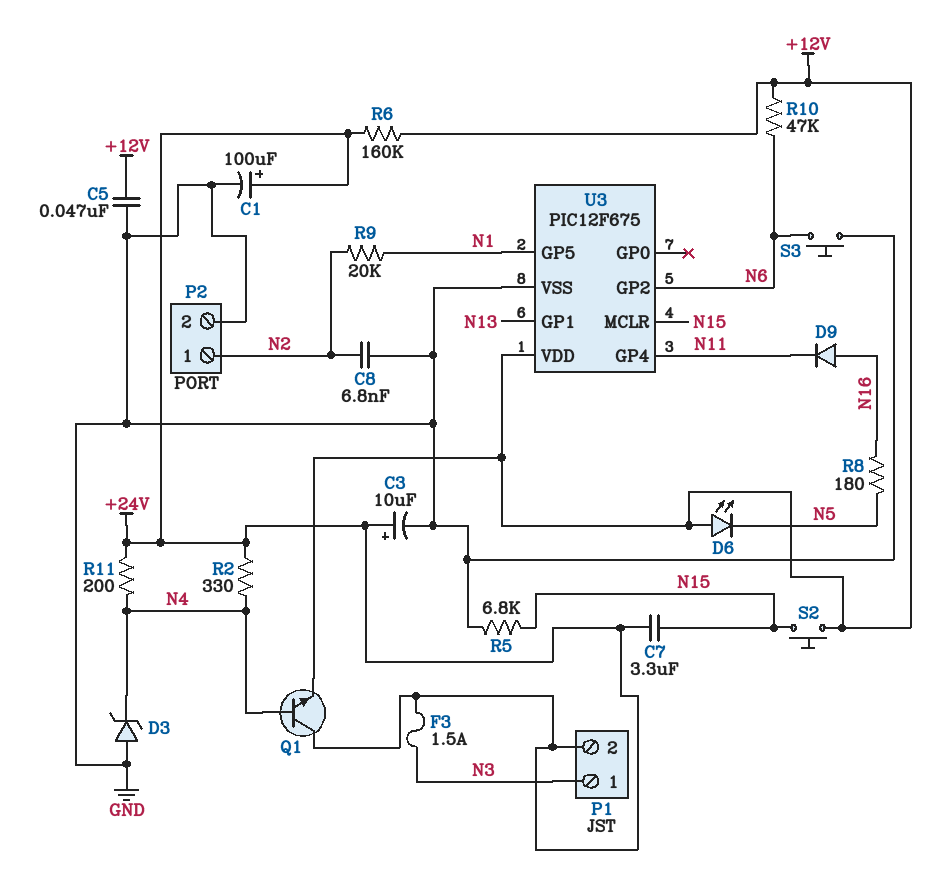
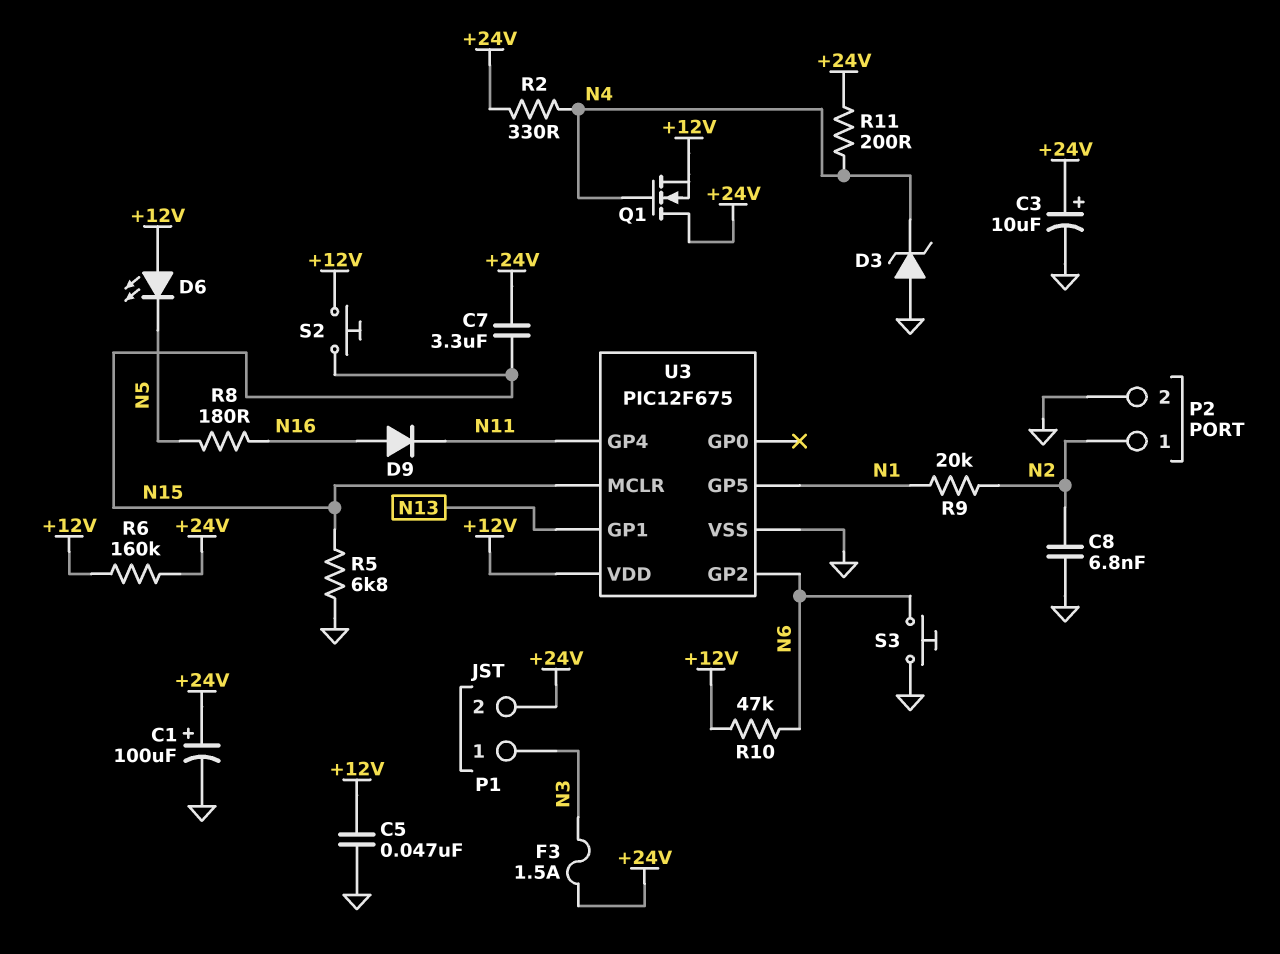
Q1: NPN (B N4, C +24V, E +12V) -> NMOS (G N4, D +24V, S +12V)

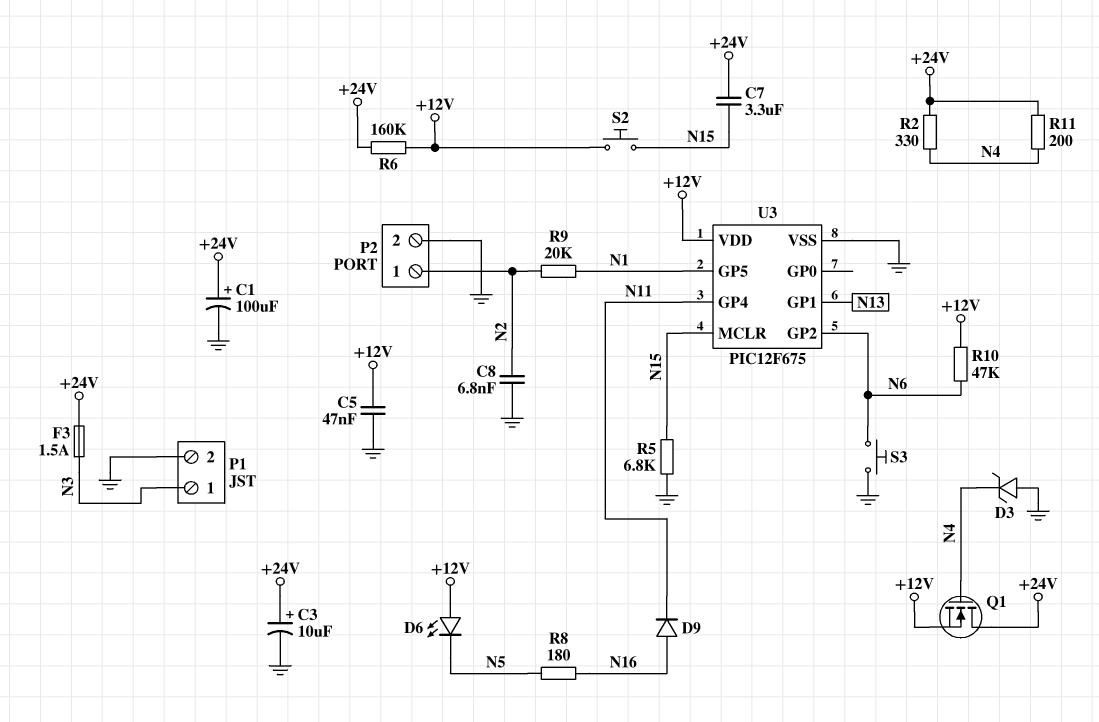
P1 pin 2: +24V -> GND

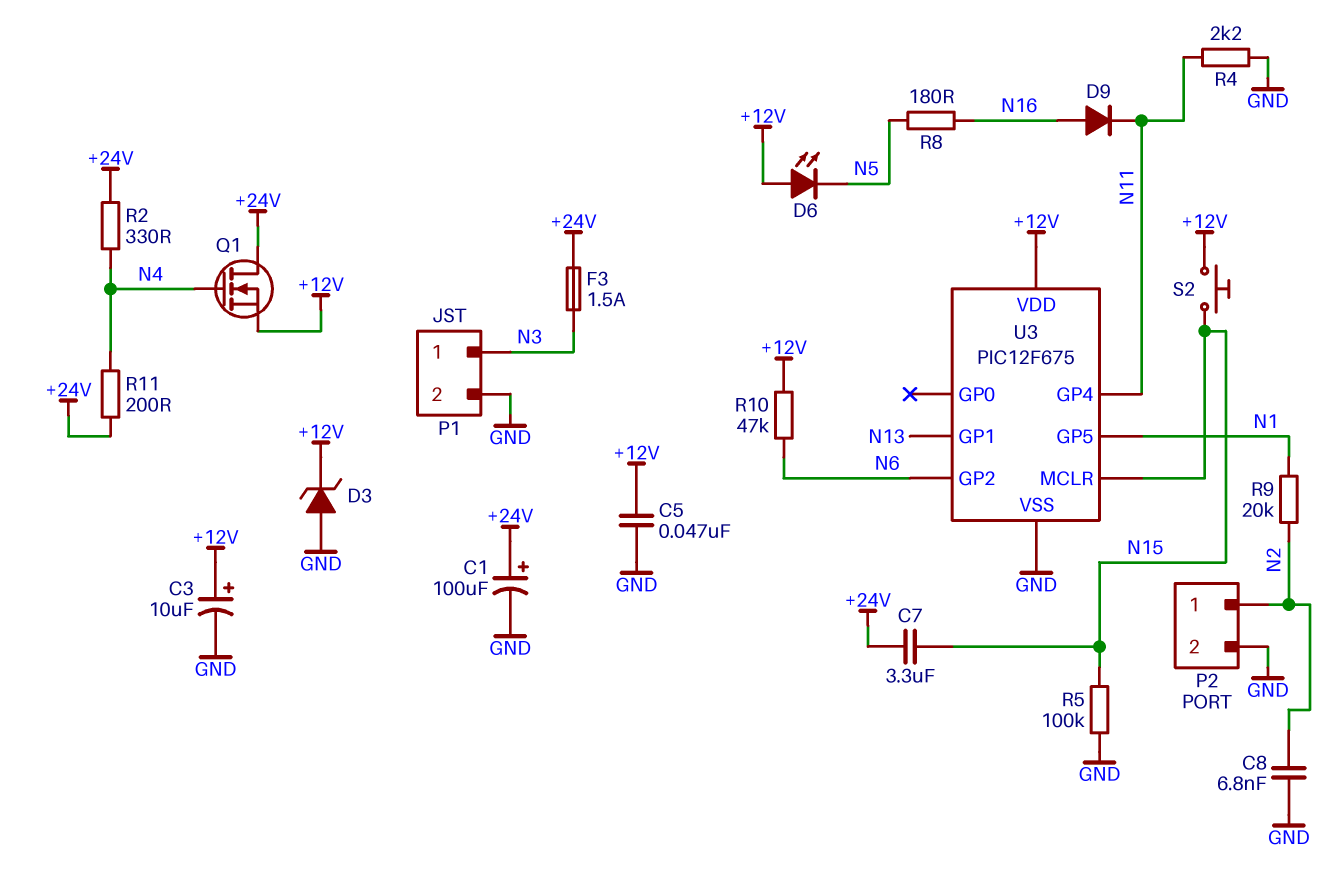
C3: 10uF (plus +24V, minus GND) -> 10uF (plus +12V, minus GND)
D3: zener (A GND, K N4) -> zener (A GND, K +12V)
R4: none -> 2.2k (GND, N11)
R5: 6.8k (GND, N15) -> 100k (GND, N15)
R6: 160k (+12V, +24V) -> none
S3: button (GND, N6) -> none

